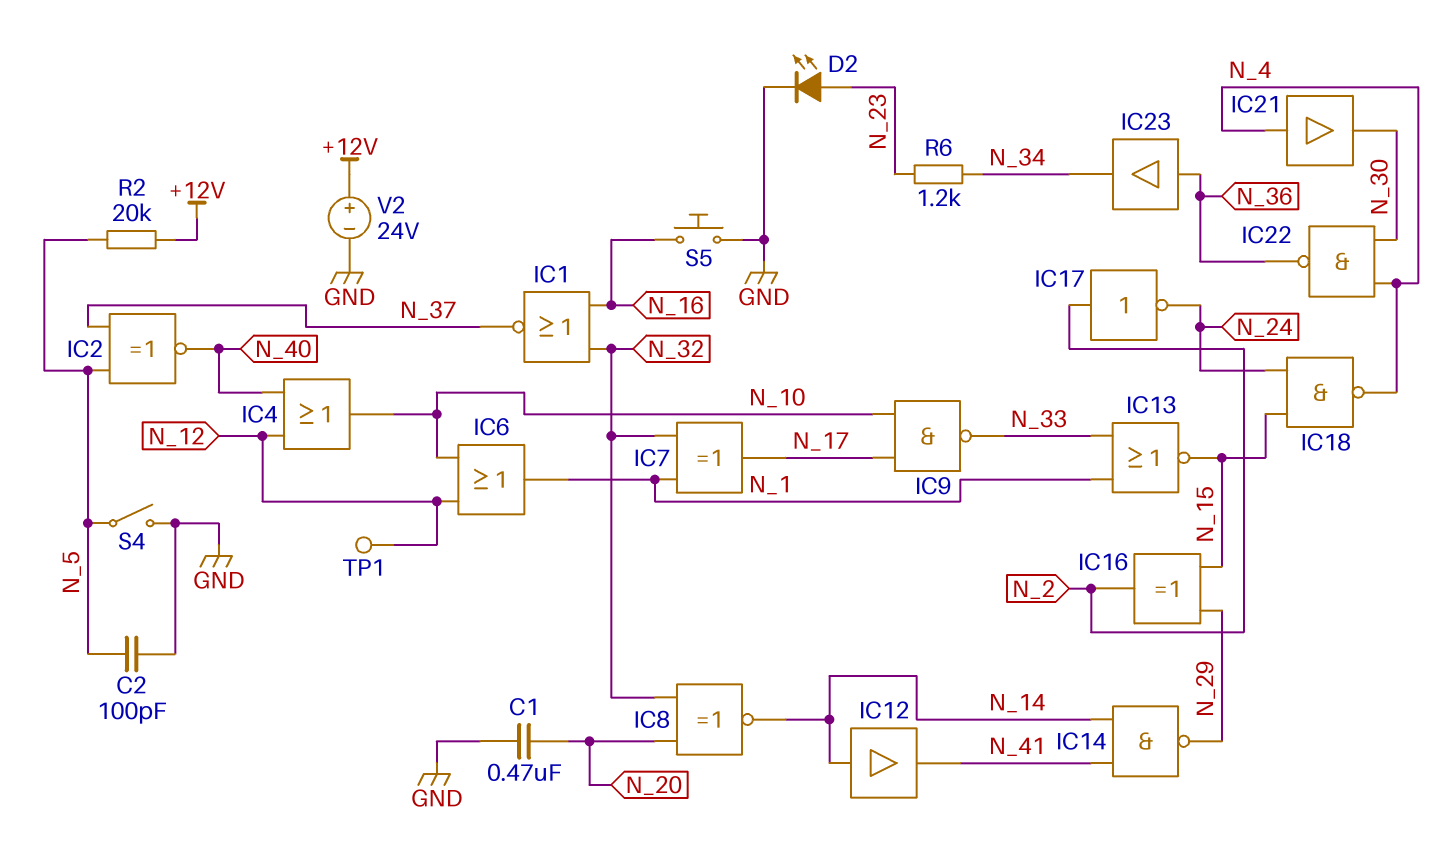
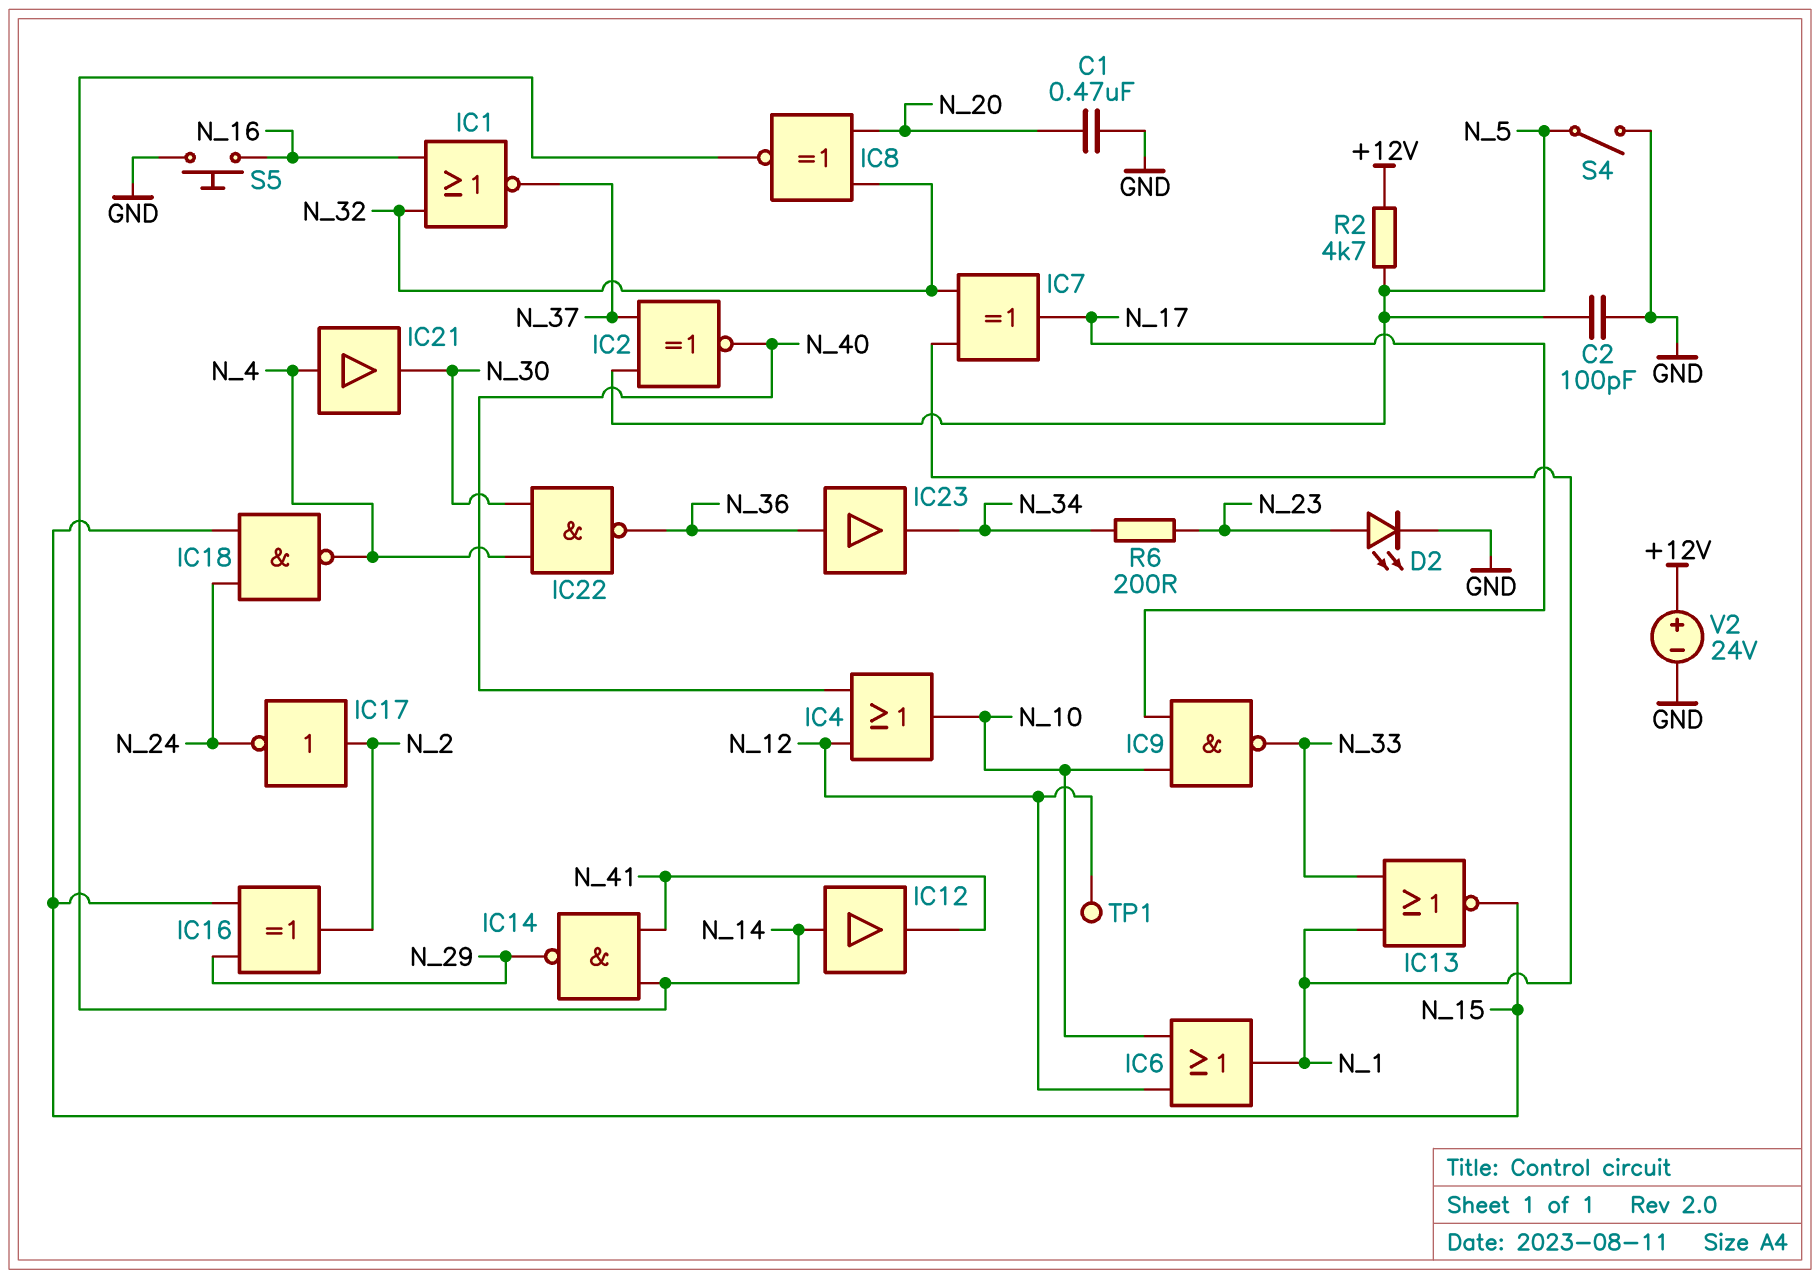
R2: 20k (+12V, N_5) -> 4.7k (+12V, N_5)
R6: 1.2k (N_23, N_34) -> 200 (N_23, N_34)

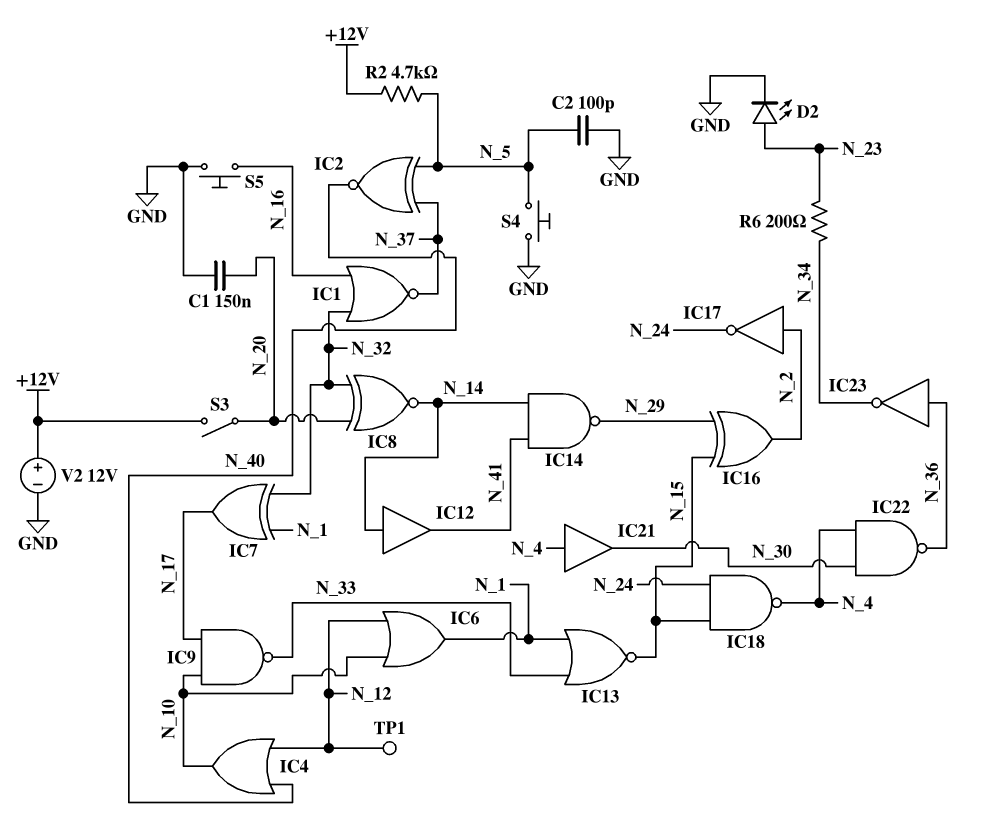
C1: 470nF (GND, N_20) -> 150nF (GND, N_20)
IC23: buffer (in N_36, out N_34) -> NOT (in N_36, out N_34)
S3: none -> switch (+12V, N_20)
S4: switch (GND, N_5) -> button (GND, N_5)
V2: 24V (plus +12V, minus GND) -> 12V (plus +12V, minus GND)

